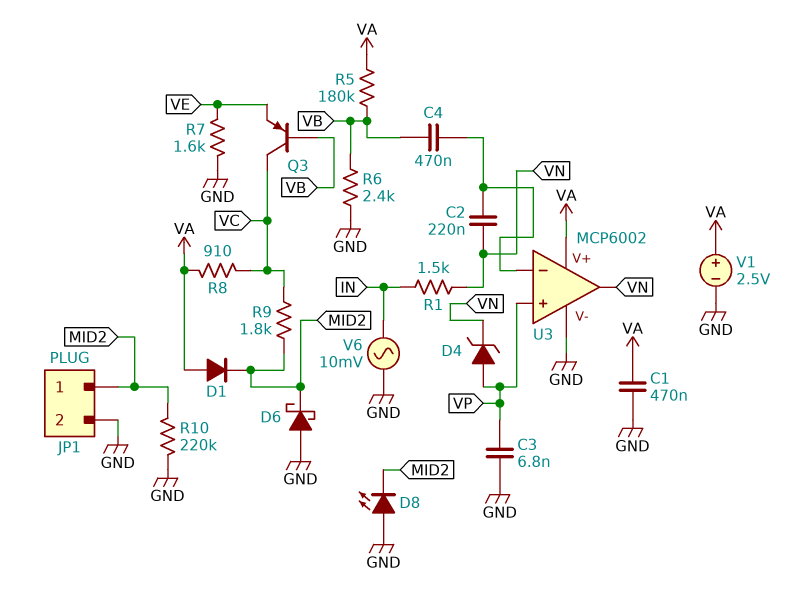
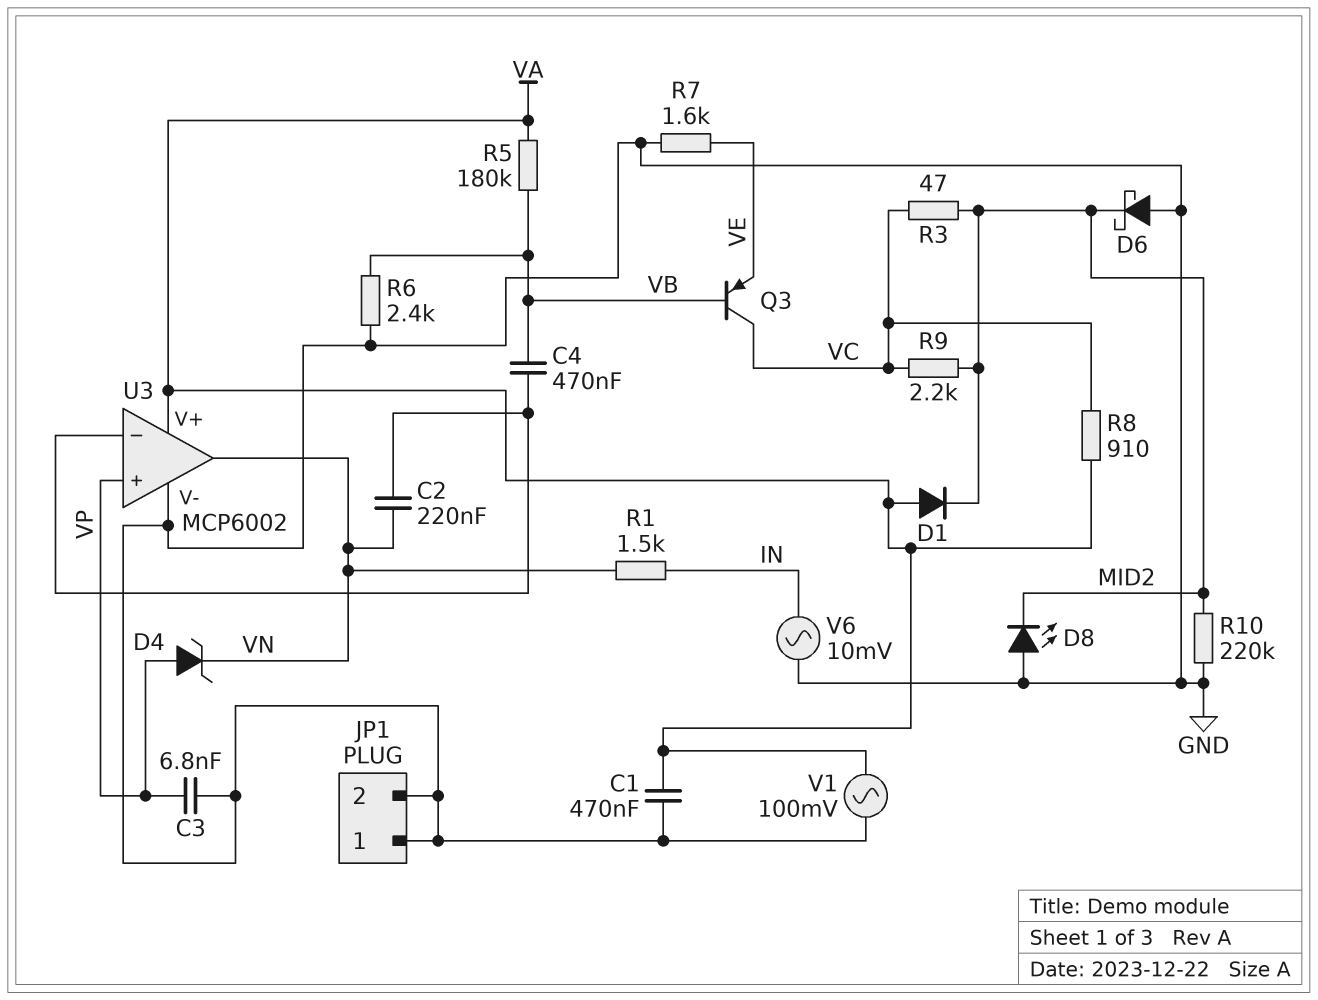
JP1 pin 1: MID2 -> GND
R3: none -> 47 (MID2, VC)
R9: 1.8k (MID2, VC) -> 2.2k (MID2, VC)
V1: 2.5V (plus VA, minus GND) -> AC 100mV (GND, VA)

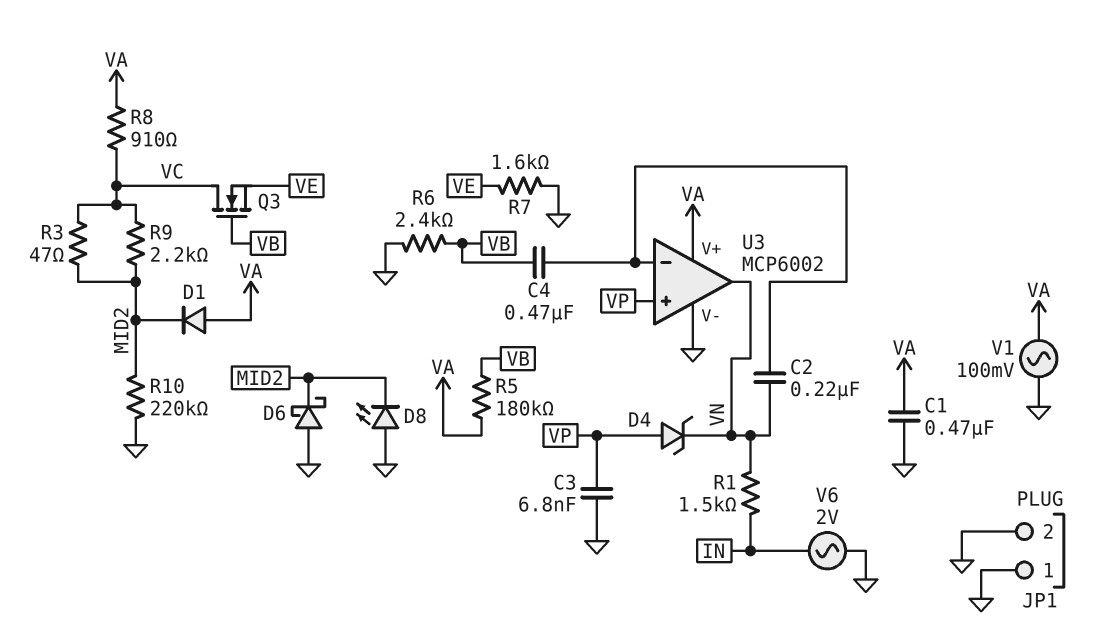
Q3: PNP (B VB, C VC, E VE) -> NMOS (G VB, D VC, S VE)
V6: AC 10mV (GND, IN) -> AC 2V (GND, IN)

